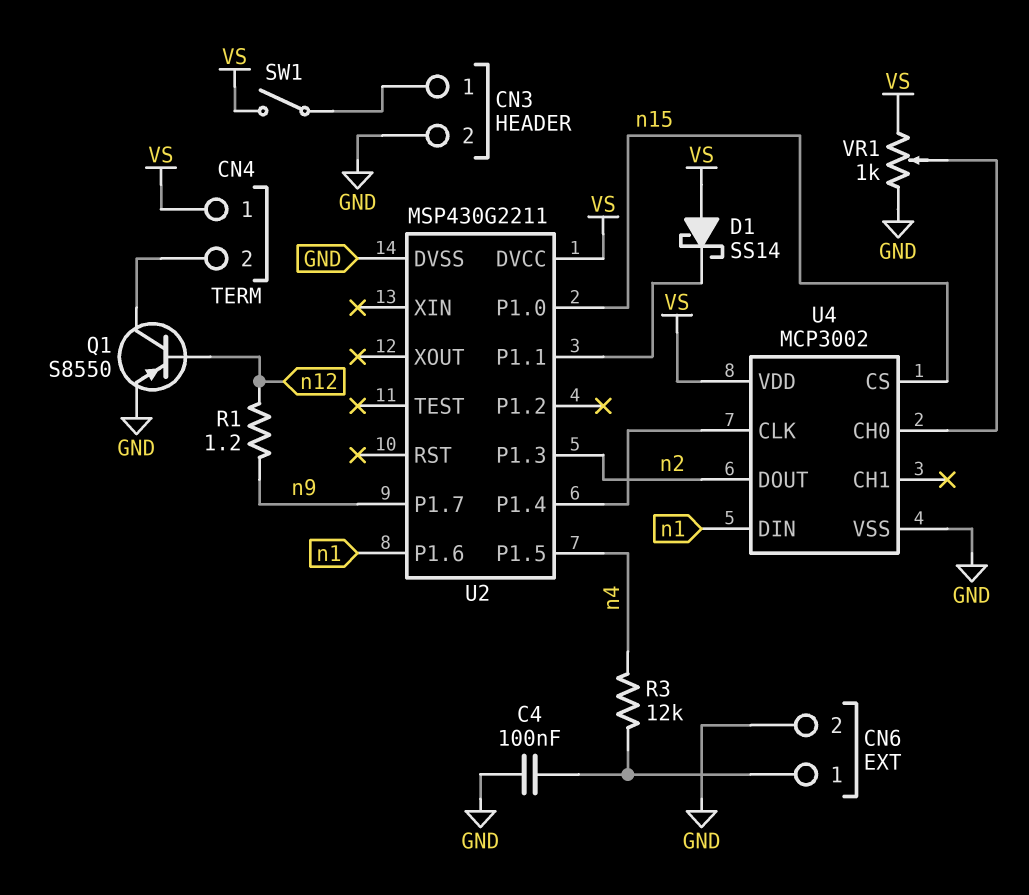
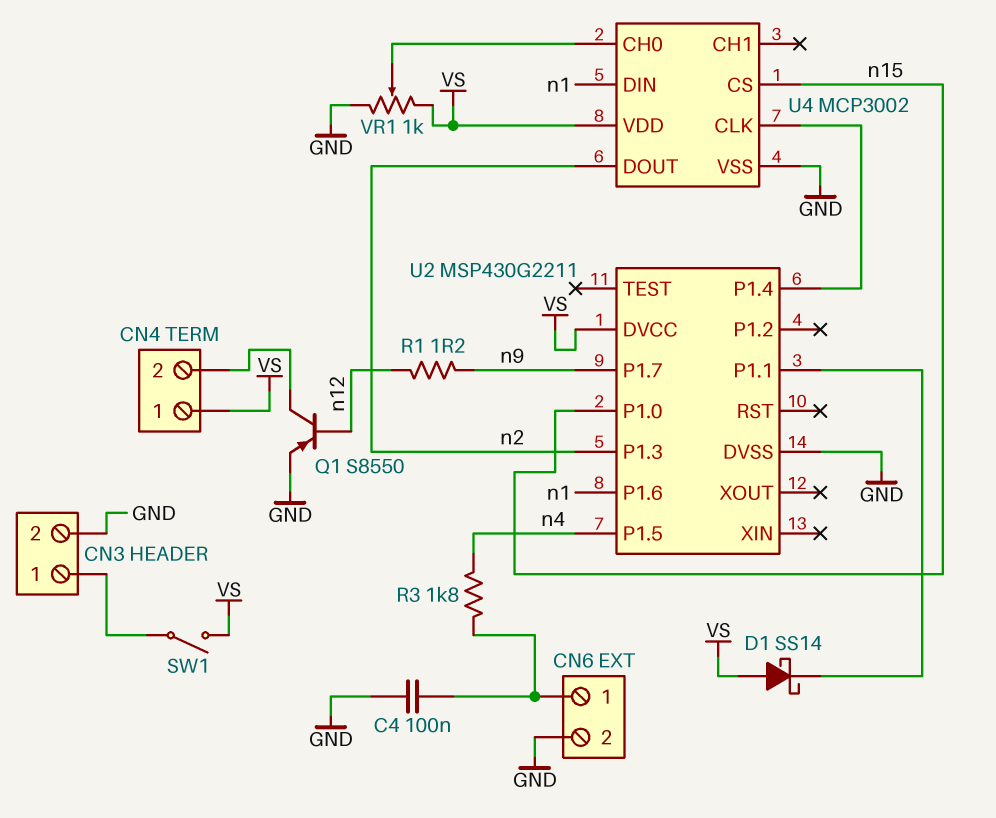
R3: 12k (CN6/1, n4) -> 1.8k (CN6/1, n4)

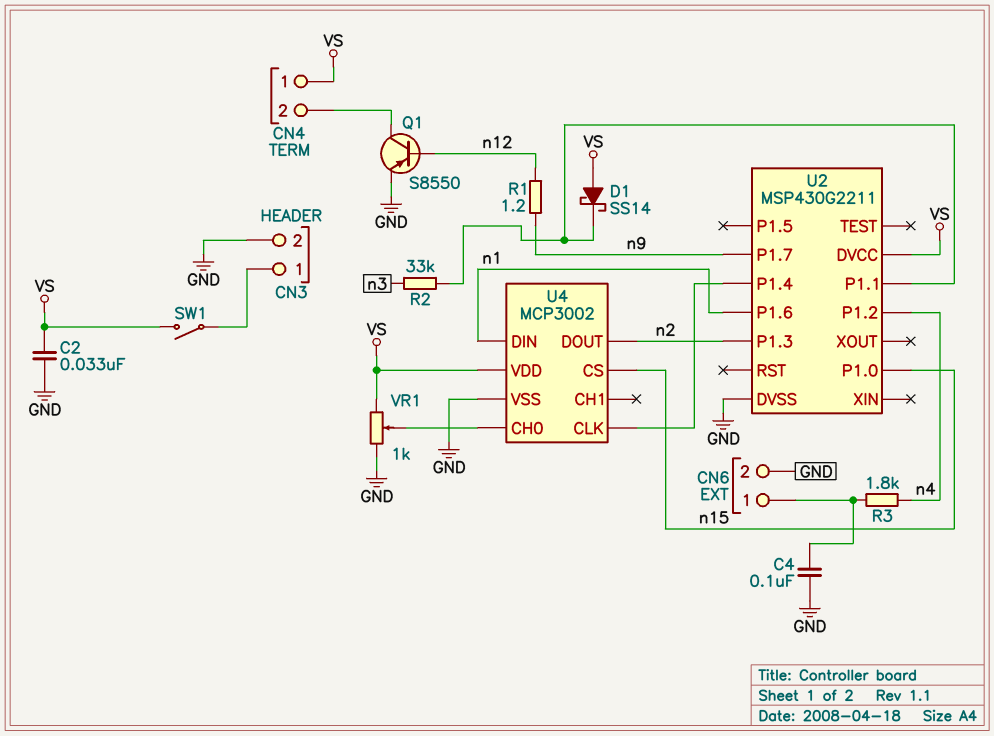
C2: none -> 33nF (GND, VS)
R2: none -> 33k (U2/P1.1, n3)
U2 pin P1.2: none -> n4
U2 pin P1.5: n4 -> none

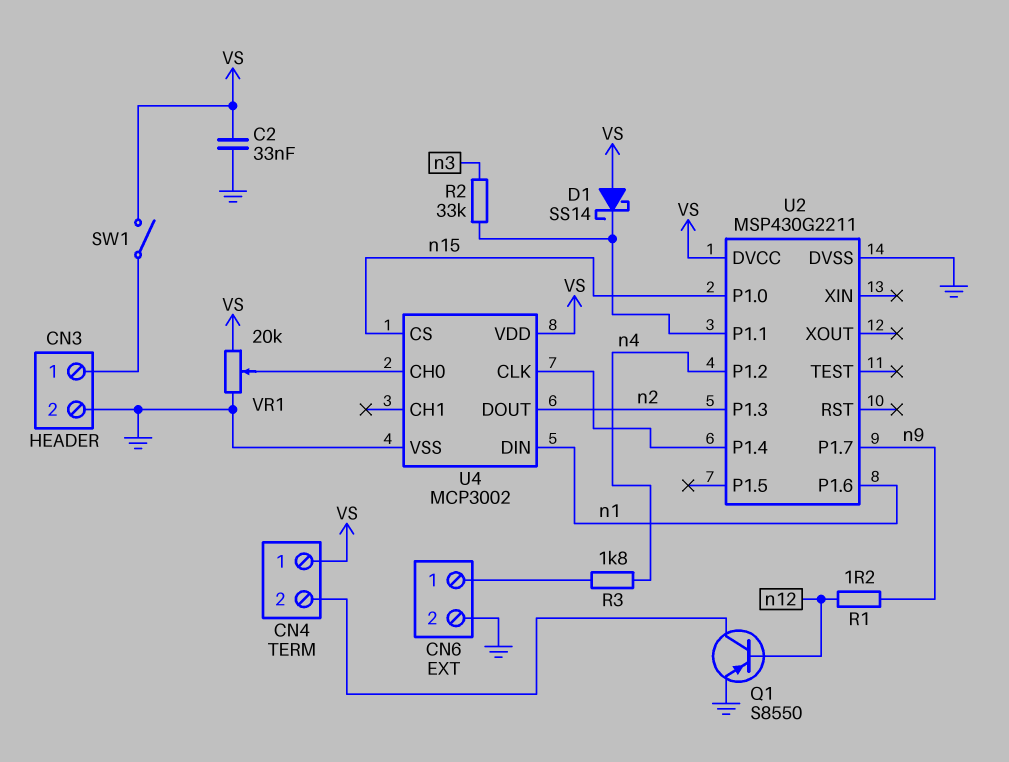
C4: 100nF (CN6/1, GND) -> none
VR1: 1k (GND, VS, wiper U4/CH0) -> 20k (GND, VS, wiper U4/CH0)

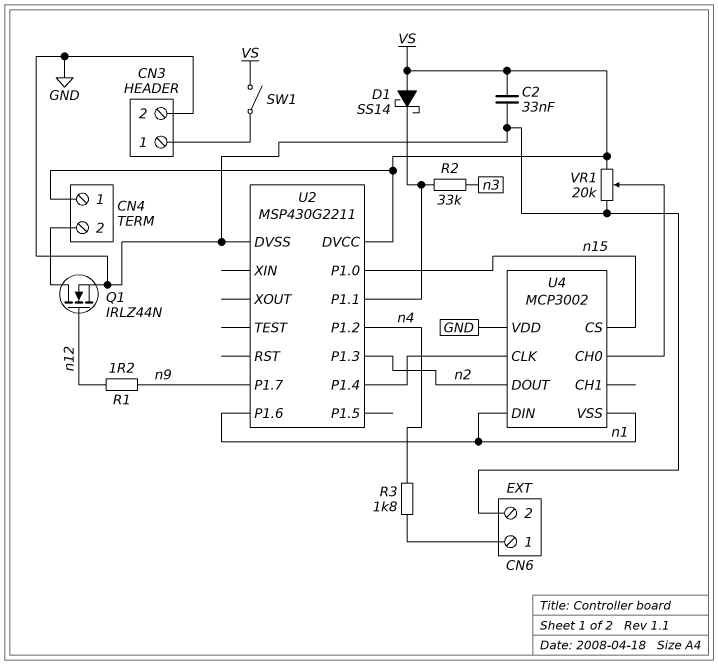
Q1: PNP S8550 (B n12, C CN4/2, E GND) -> NMOS IRLZ44N (G n12, D CN4/2, S GND)
U4 pin VDD: VS -> GND
U4 pin VSS: GND -> n1

